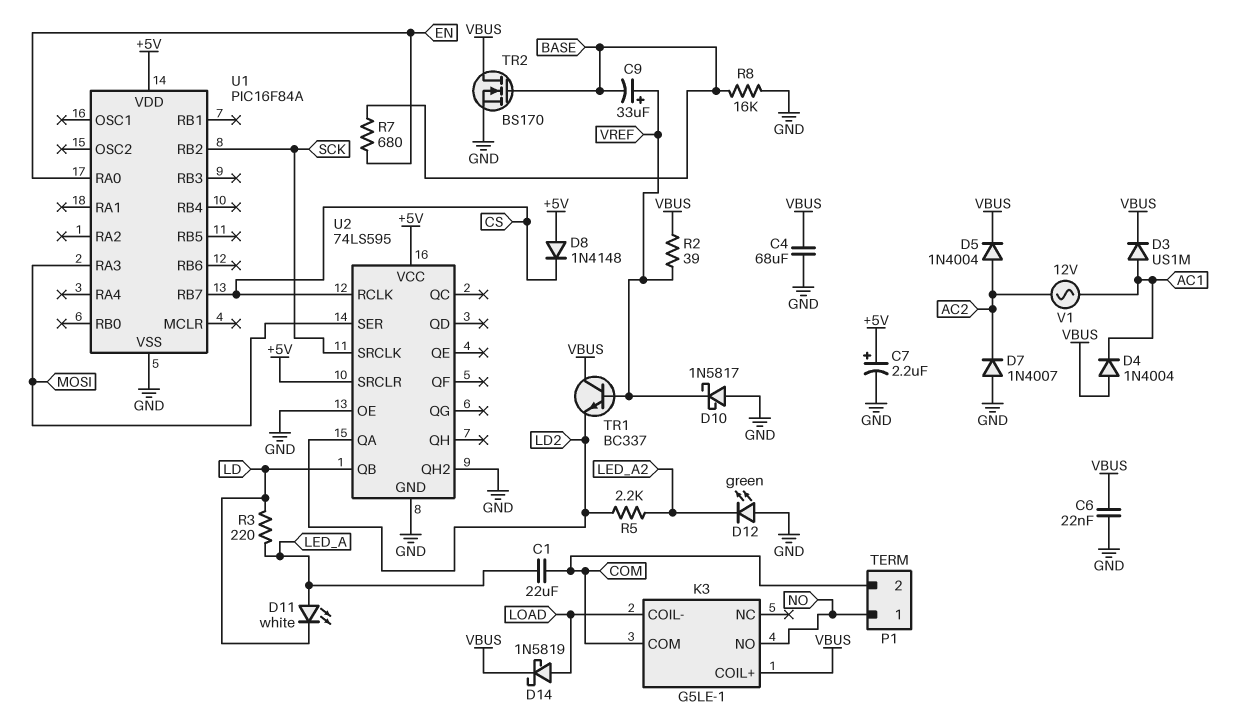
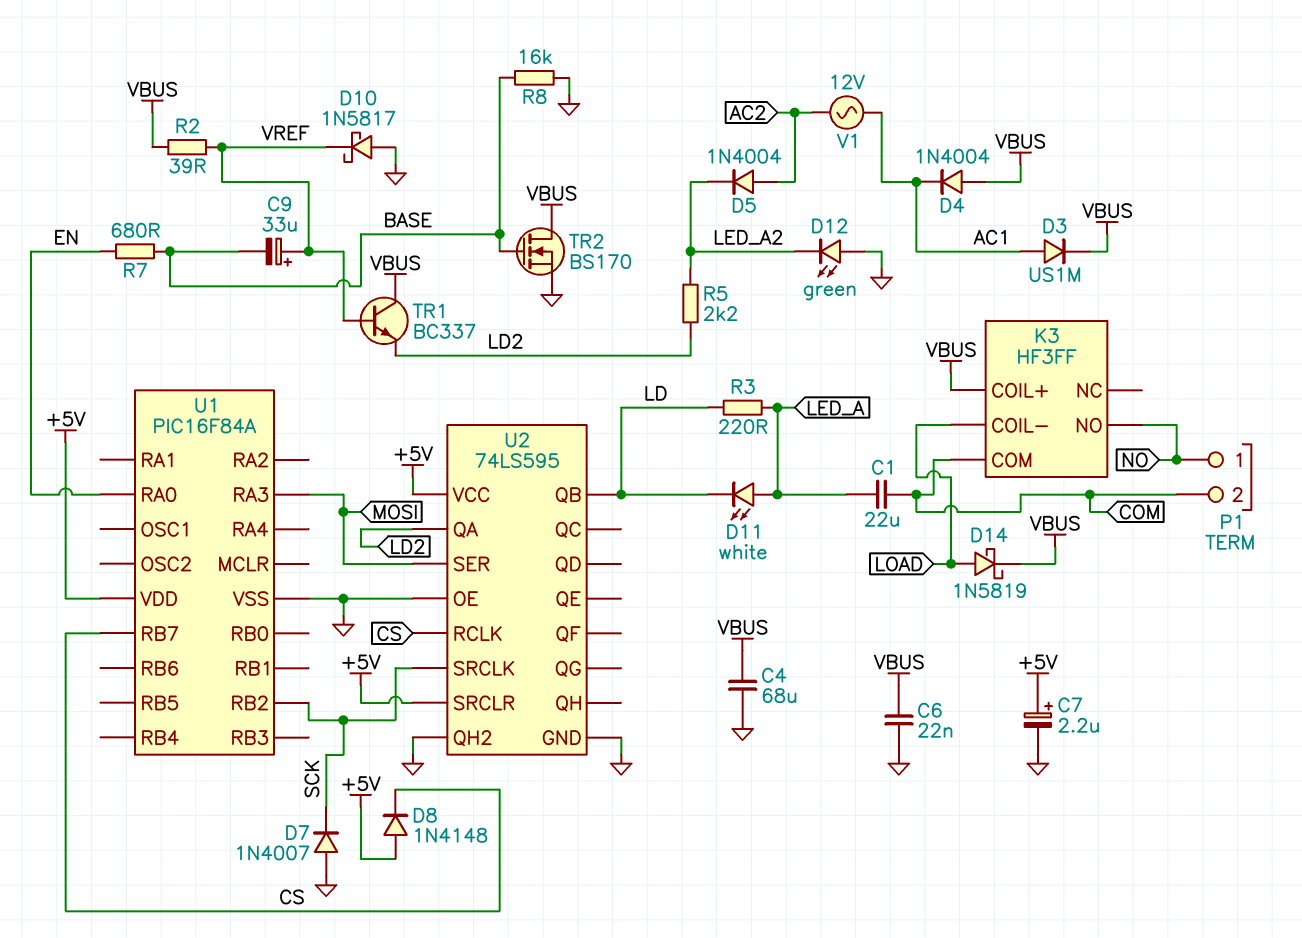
D5: diode 1N4004 (A AC2, K VBUS) -> diode 1N4004 (A AC2, K LED_A2)
D7: diode 1N4007 (A GND, K AC2) -> diode 1N4007 (A GND, K SCK)
K3: G5LE-1 -> HF3FF

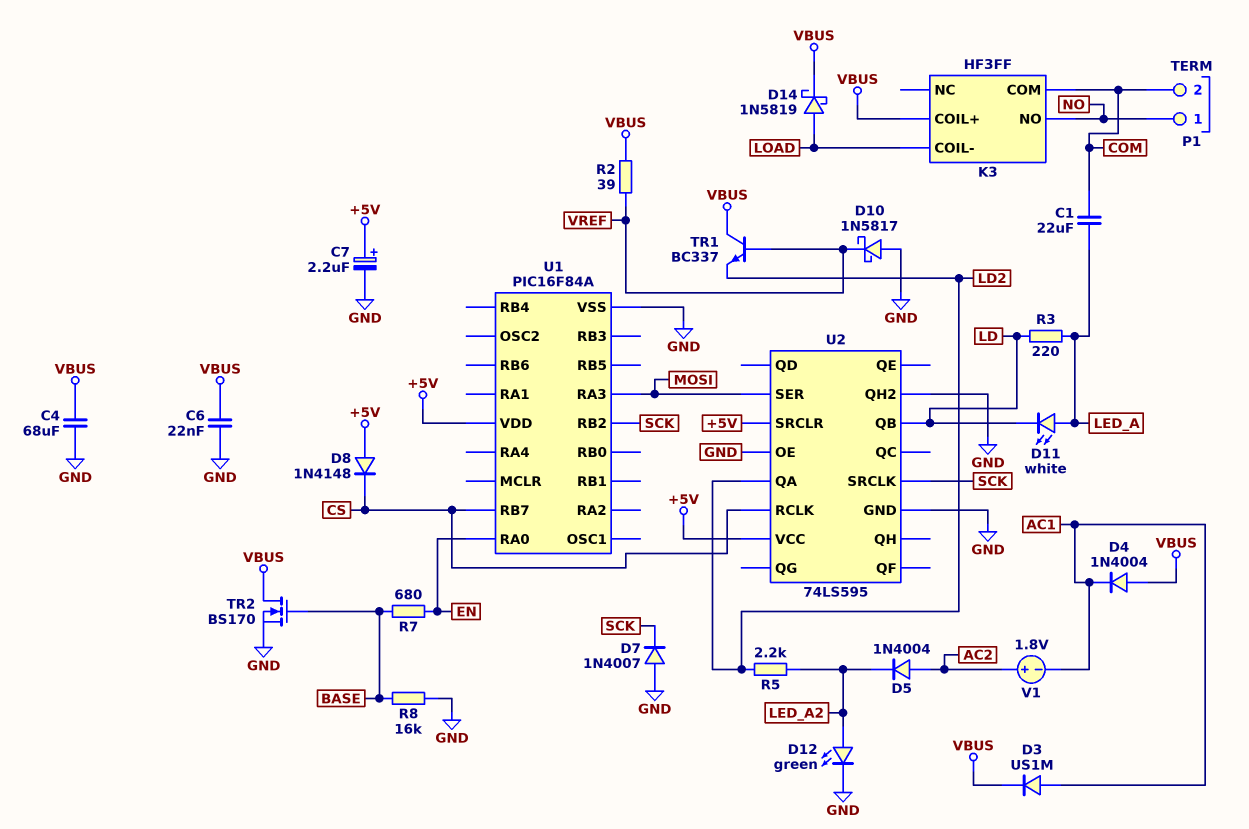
C9: 33uF (plus VREF, minus BASE) -> none
D12: LED green (A GND, K LED_A2) -> LED green (A LED_A2, K GND)
V1: AC 12V (AC1, AC2) -> 1.8V (plus AC2, minus AC1)

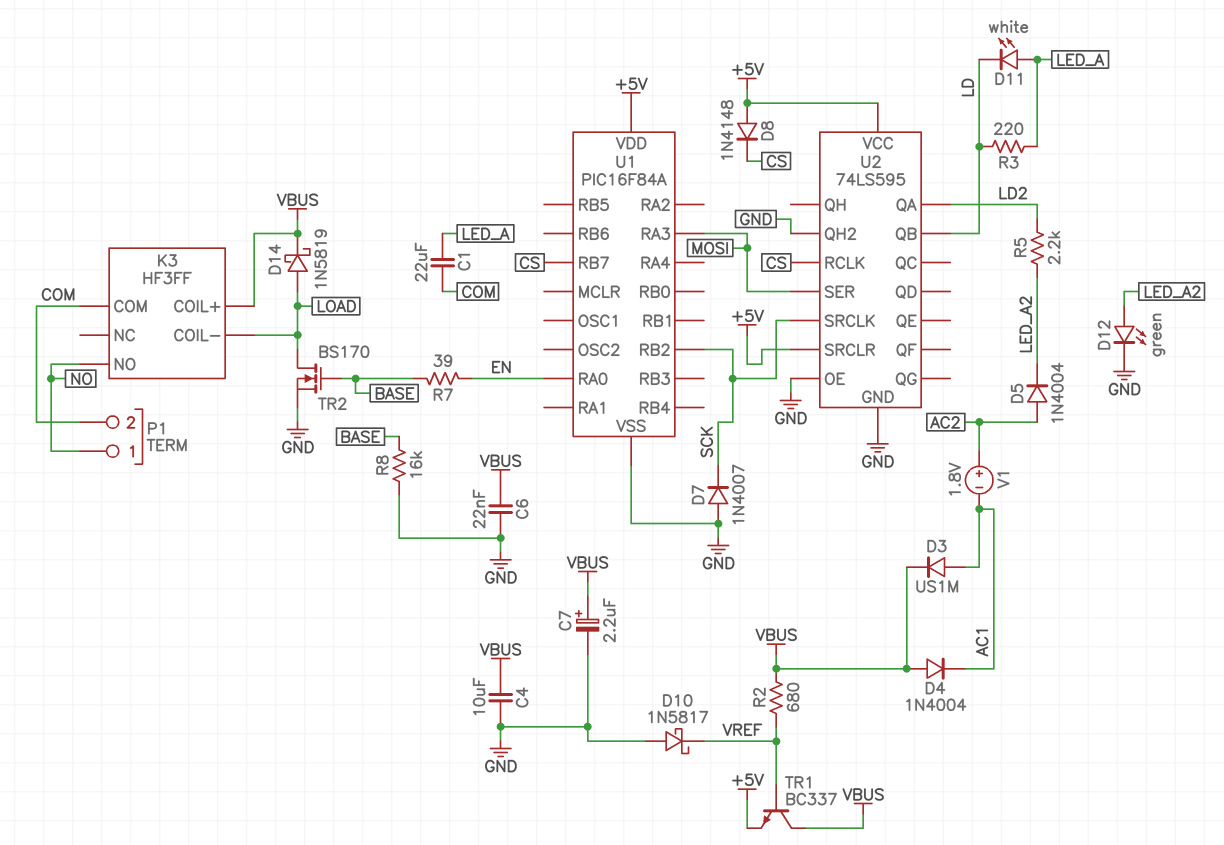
C4: 68uF (GND, VBUS) -> 10uF (GND, VBUS)
C7: 2.2uF (plus +5V, minus GND) -> 2.2uF (plus VBUS, minus GND)
R2: 39 (VBUS, VREF) -> 680 (VBUS, VREF)
R7: 680 (BASE, EN) -> 39 (BASE, EN)
TR1: NPN BC337 (B VREF, C VBUS, E LD2) -> NPN BC337 (B VREF, C VBUS, E +5V)
TR2: NMOS BS170 (G BASE, D VBUS, S GND) -> NMOS BS170 (G BASE, D LOAD, S GND)

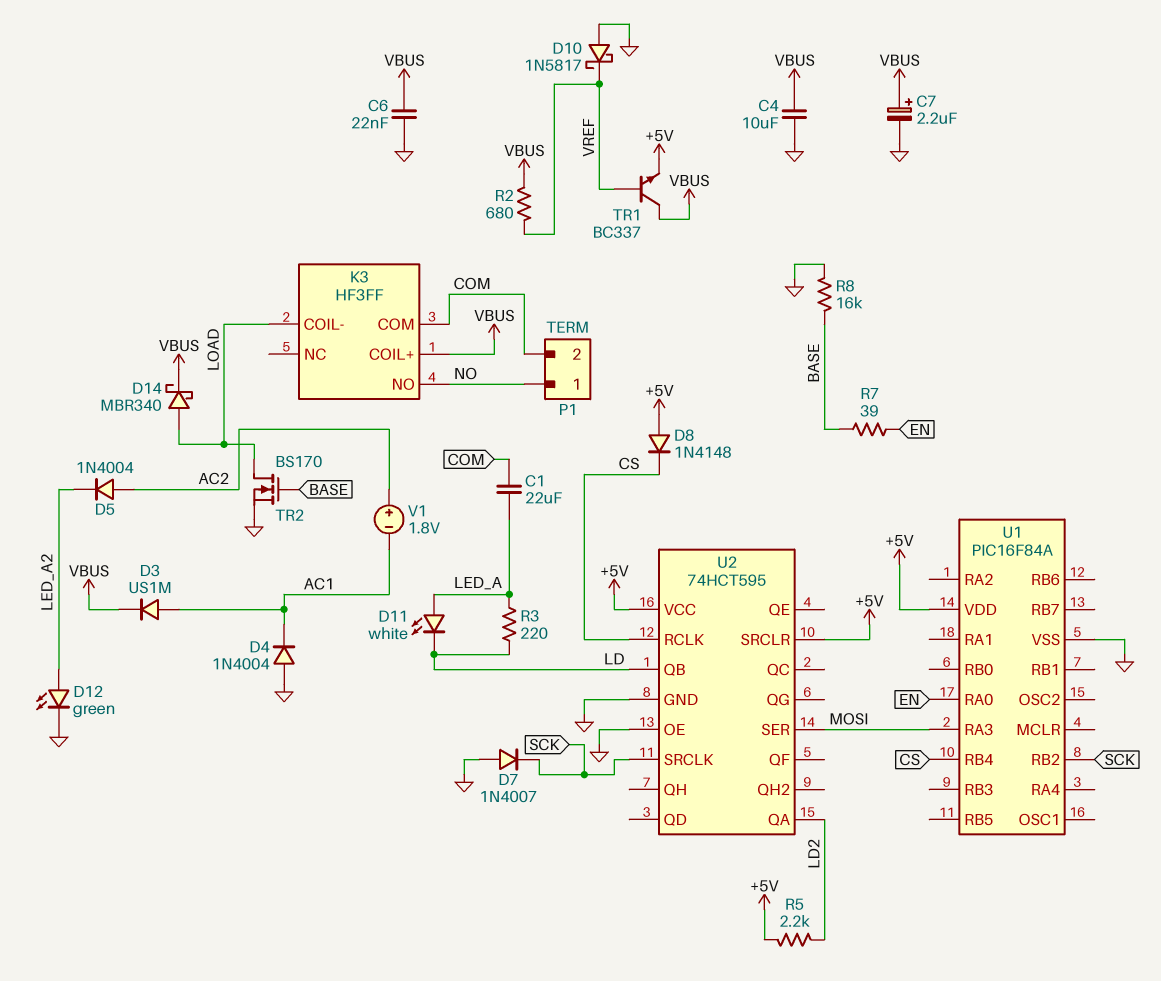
D4: diode 1N4004 (A VBUS, K AC1) -> diode 1N4004 (A GND, K AC1)
D14: schottky 1N5819 (A LOAD, K VBUS) -> schottky MBR340 (A LOAD, K VBUS)
R5: 2.2k (LD2, LED_A2) -> 2.2k (+5V, LD2)
U1 pin RB4: none -> CS
U1 pin RB7: CS -> none
U2: 74LS595 -> 74HCT595
U2 pin QH2: GND -> none

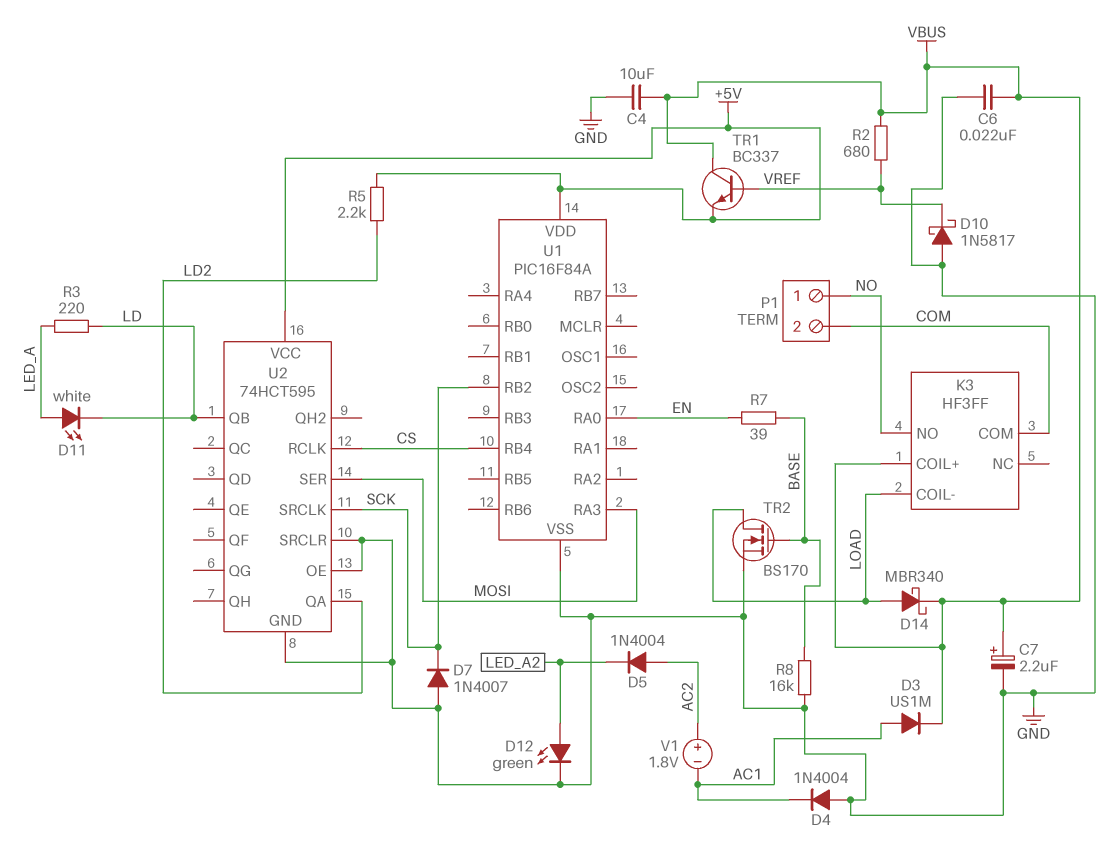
C1: 22uF (COM, LED_A) -> none
D8: diode 1N4148 (A +5V, K CS) -> none
U2 pin SRCLR: +5V -> GND

